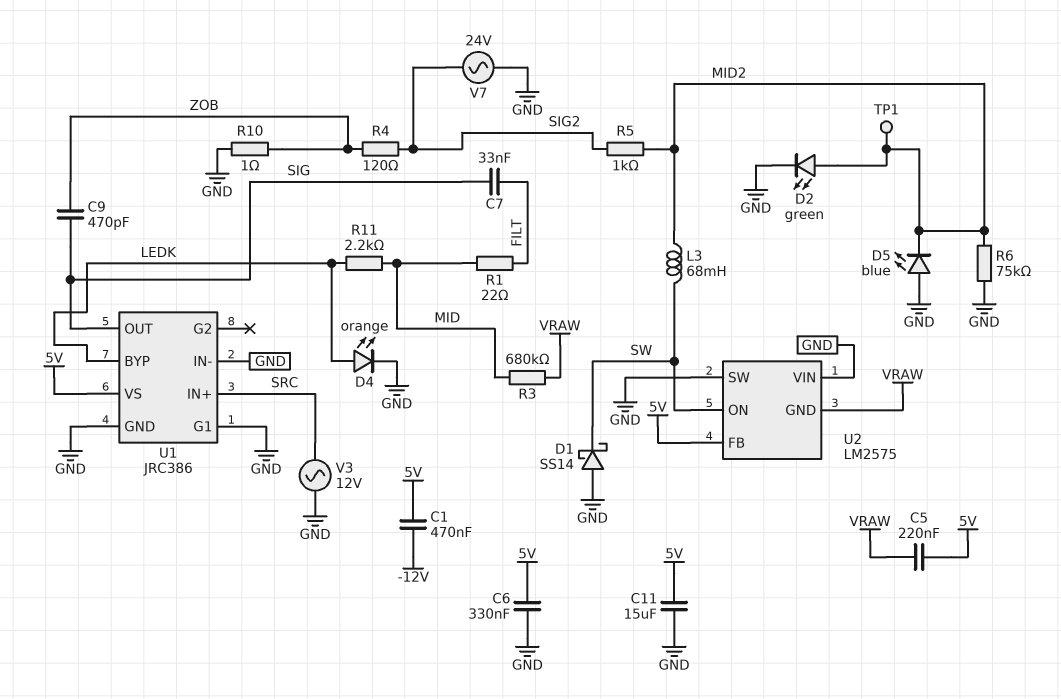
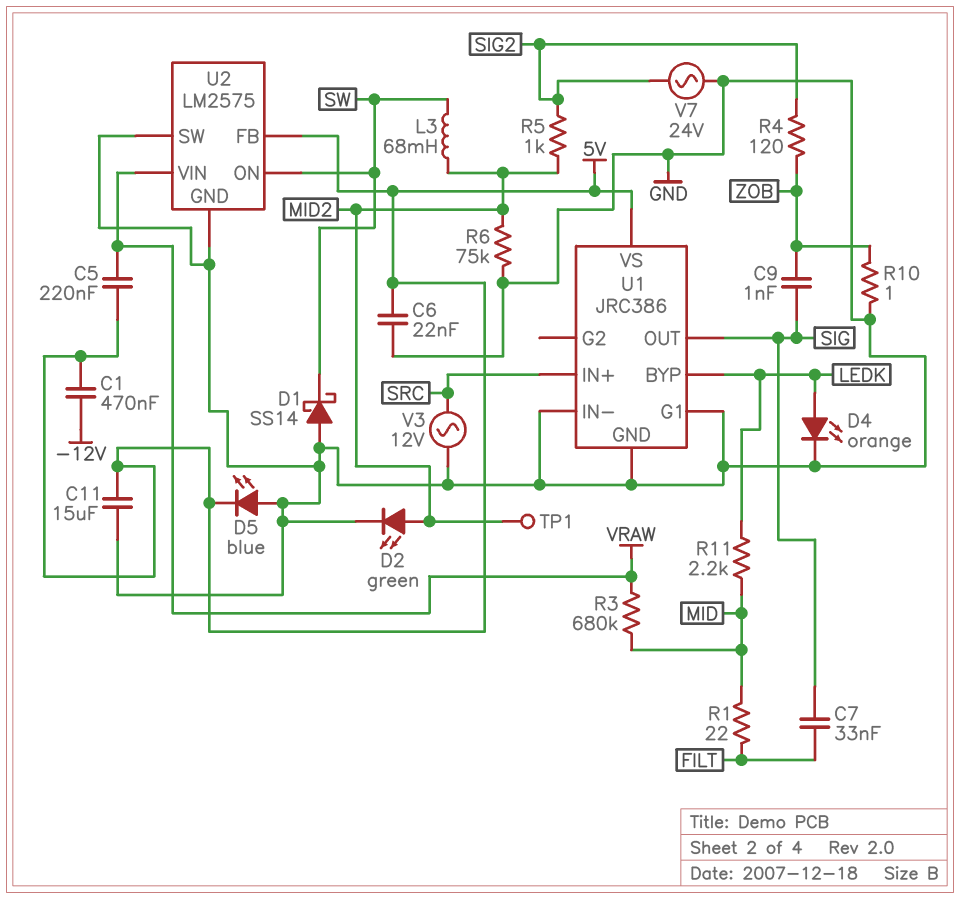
C6: 330nF (5V, GND) -> 22nF (5V, GND)
C9: 470pF (SIG, ZOB) -> 1nF (SIG, ZOB)
D5: LED blue (A GND, K MID2) -> LED blue (A GND, K 5V)
U2 pin GND: VRAW -> GND
U2 pin VIN: GND -> VRAW

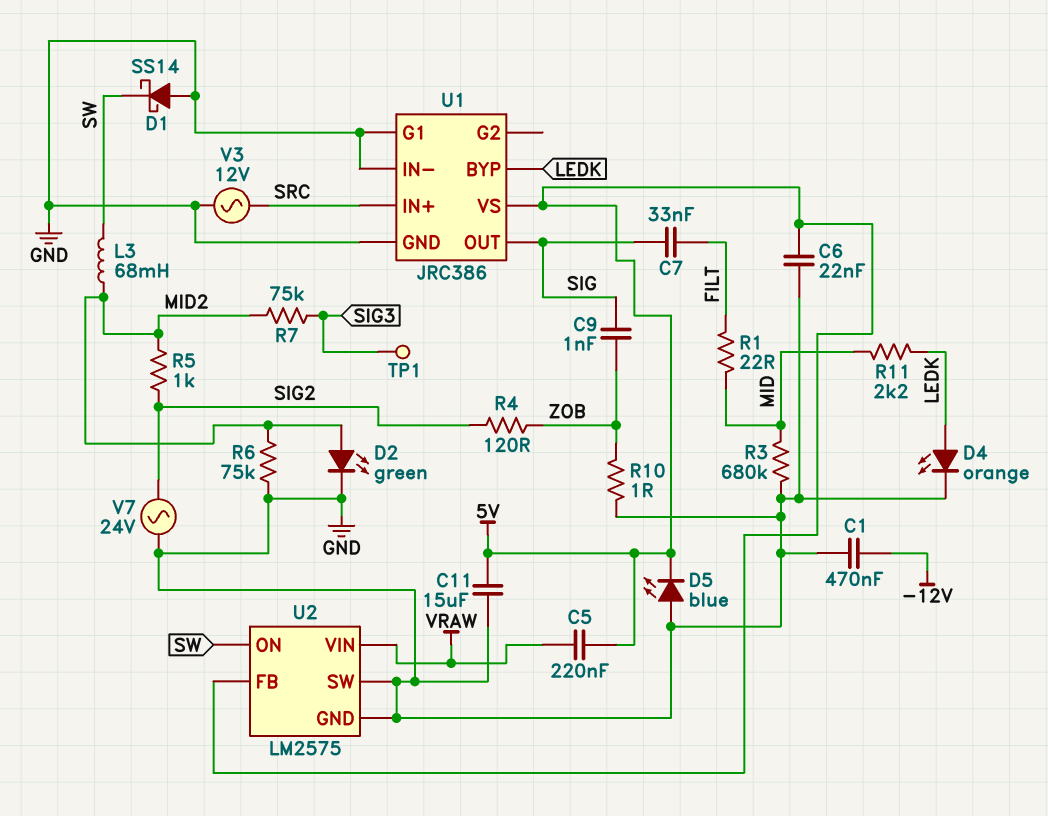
C1: 470nF (-12V, 5V) -> 470nF (-12V, GND)
R3: 680k (MID, VRAW) -> 680k (GND, MID)
R7: none -> 75k (MID2, SIG3)
TP1: test point (MID2) -> test point (SIG3)

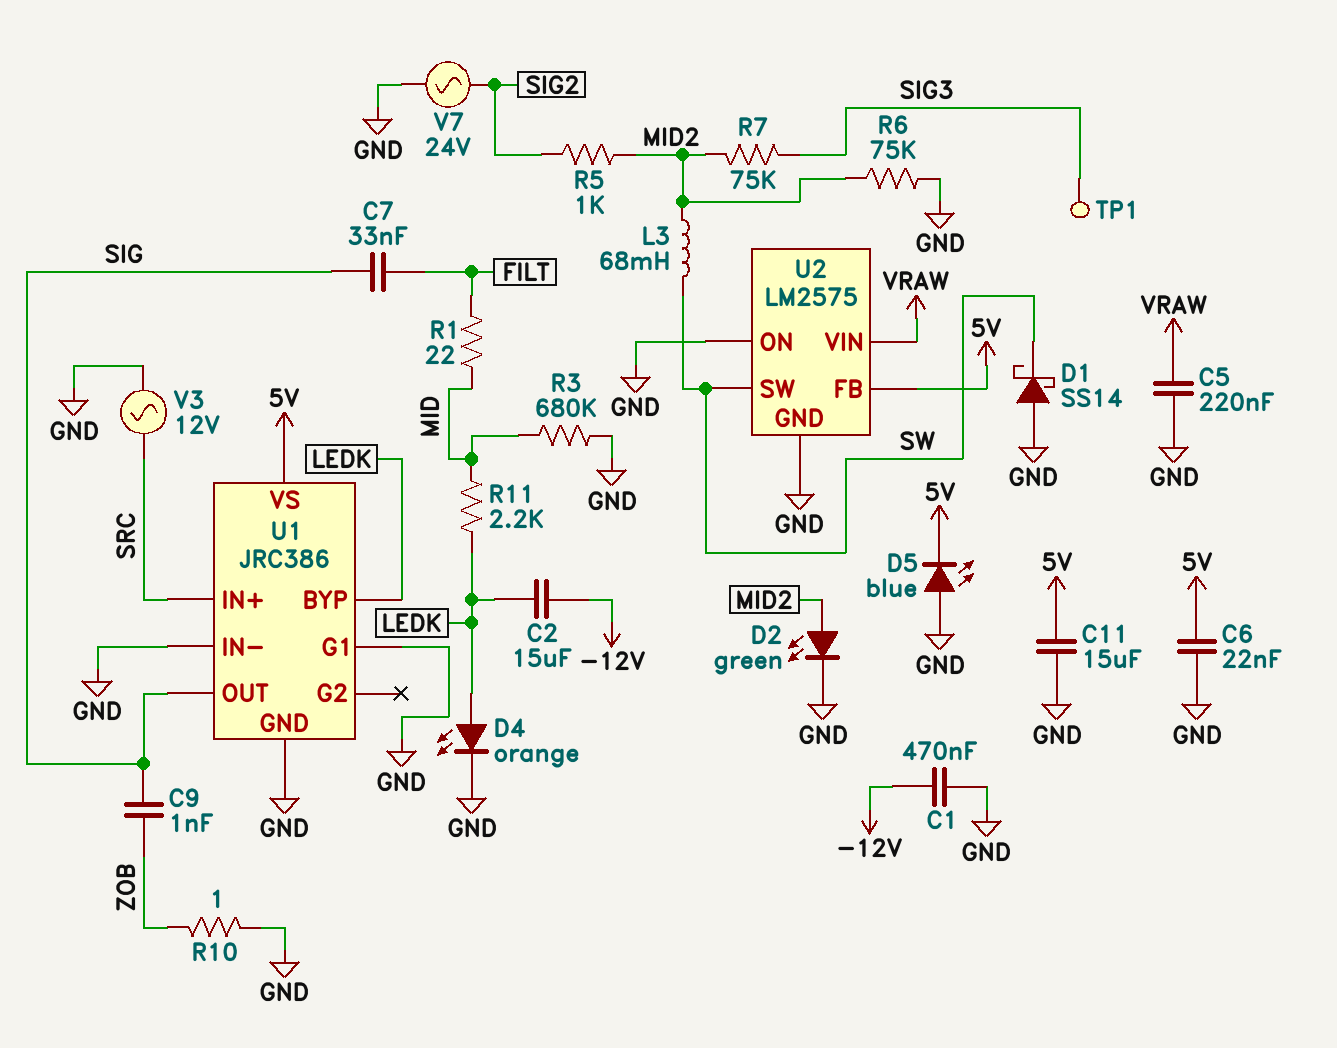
C2: none -> 15uF (-12V, LEDK)
C5: 220nF (5V, VRAW) -> 220nF (GND, VRAW)
R4: 120 (SIG2, ZOB) -> none
U2 pin ON: SW -> GND
U2 pin SW: GND -> SW

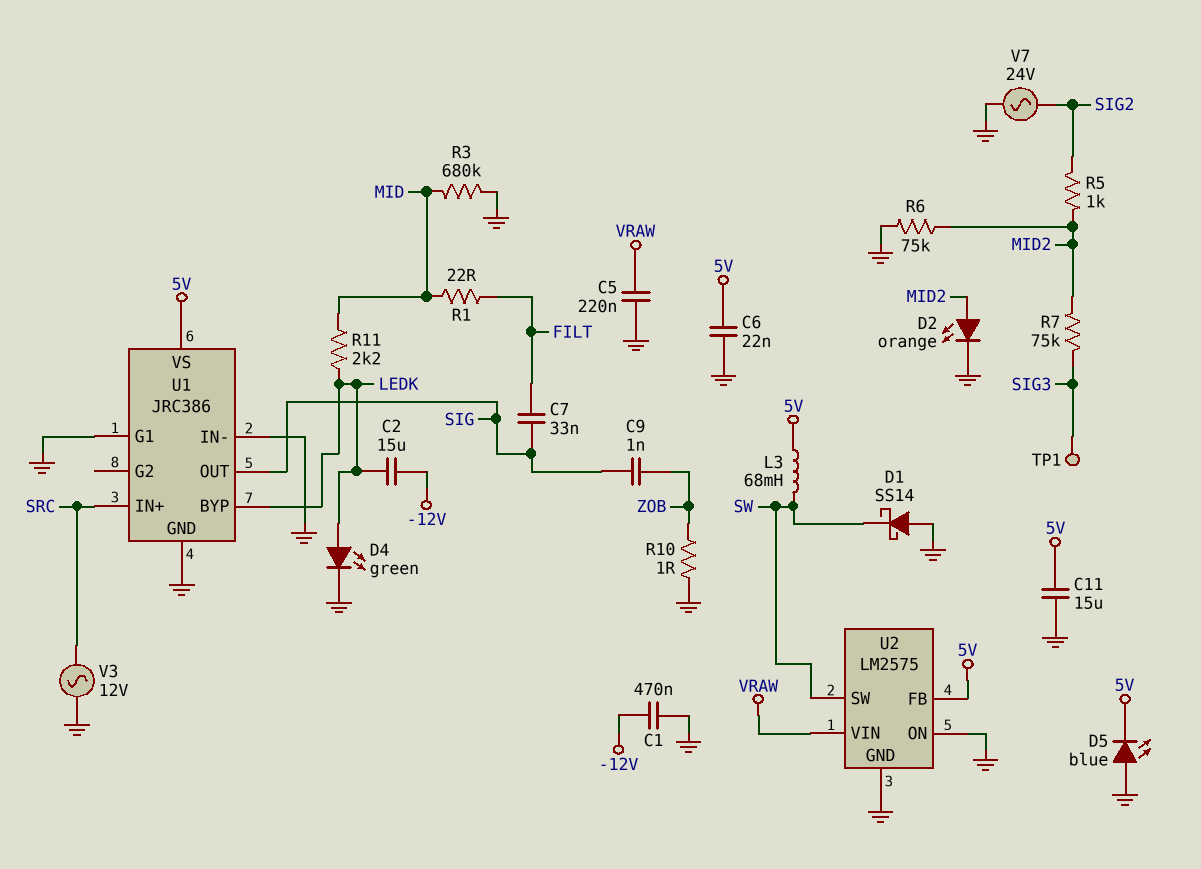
D2: LED green (A MID2, K GND) -> LED orange (A MID2, K GND)
D4: LED orange (A LEDK, K GND) -> LED green (A LEDK, K GND)
L3: 68mH (MID2, SW) -> 68mH (5V, SW)

